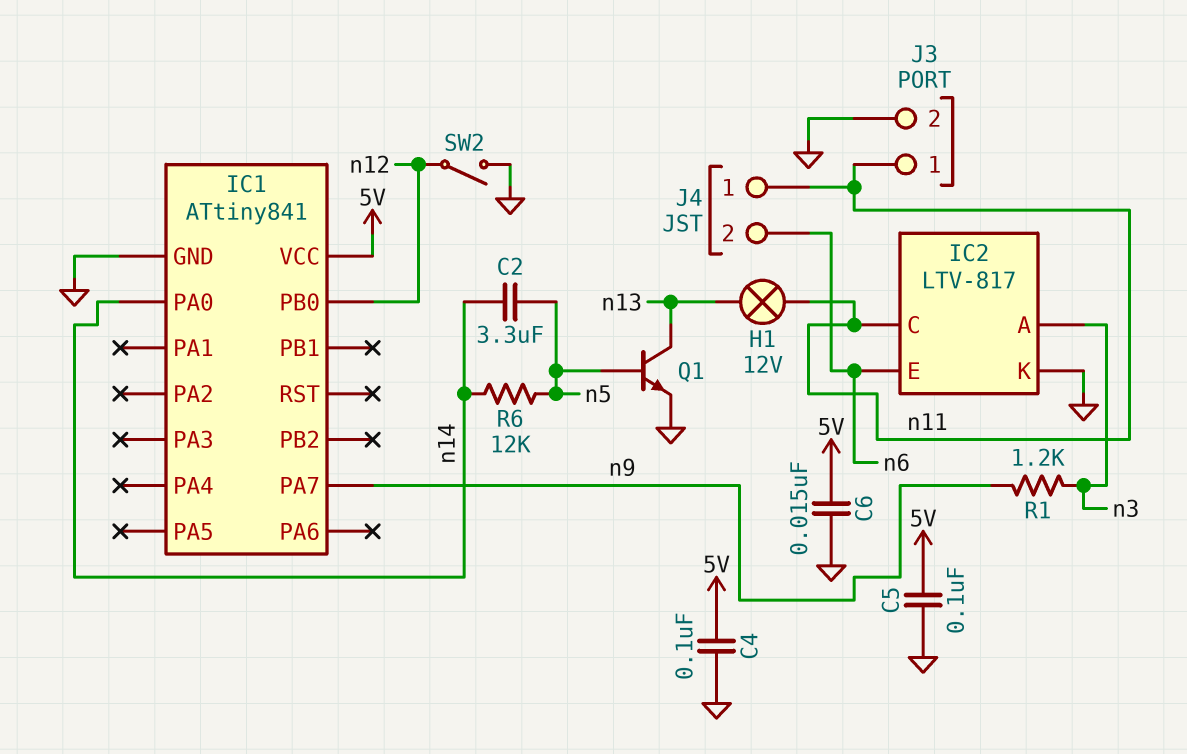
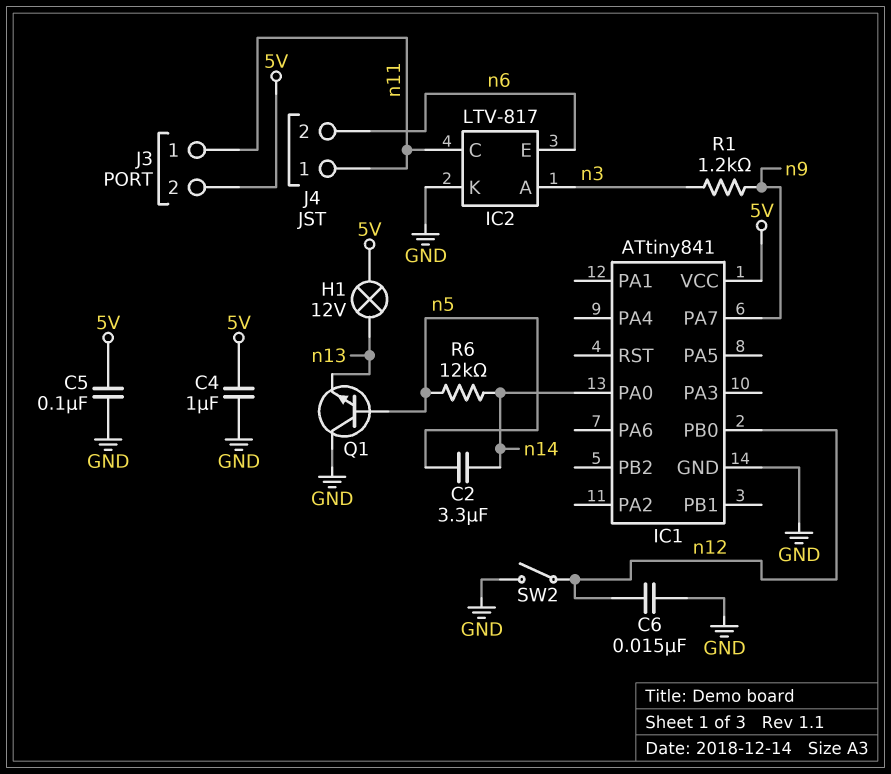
C4: 100nF (5V, GND) -> 1uF (5V, GND)
C6: 15nF (5V, GND) -> 15nF (GND, n12)
H1: lamp 12V (n11, n13) -> lamp 12V (5V, n13)
J3 pin 2: GND -> 5V
Q1: NPN (B n5, C n13, E GND) -> NPN (B n5, C GND, E n13)

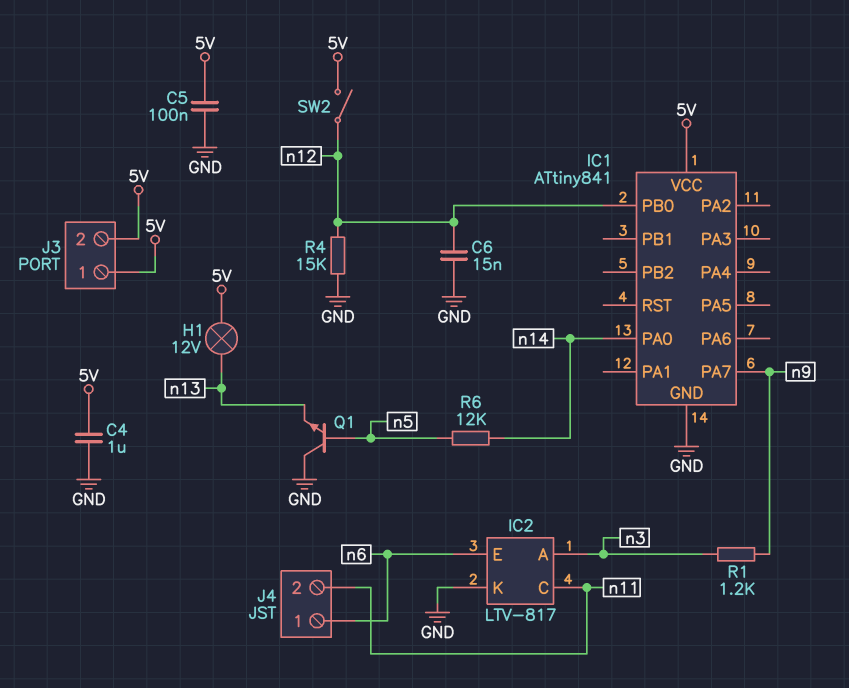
C2: 3.3uF (n5, n14) -> none
J3 pin 1: n11 -> 5V
J4 pin 1: n11 -> n6
J4 pin 2: n6 -> n11
R4: none -> 15k (GND, n12)
SW2: switch (GND, n12) -> switch (5V, n12)

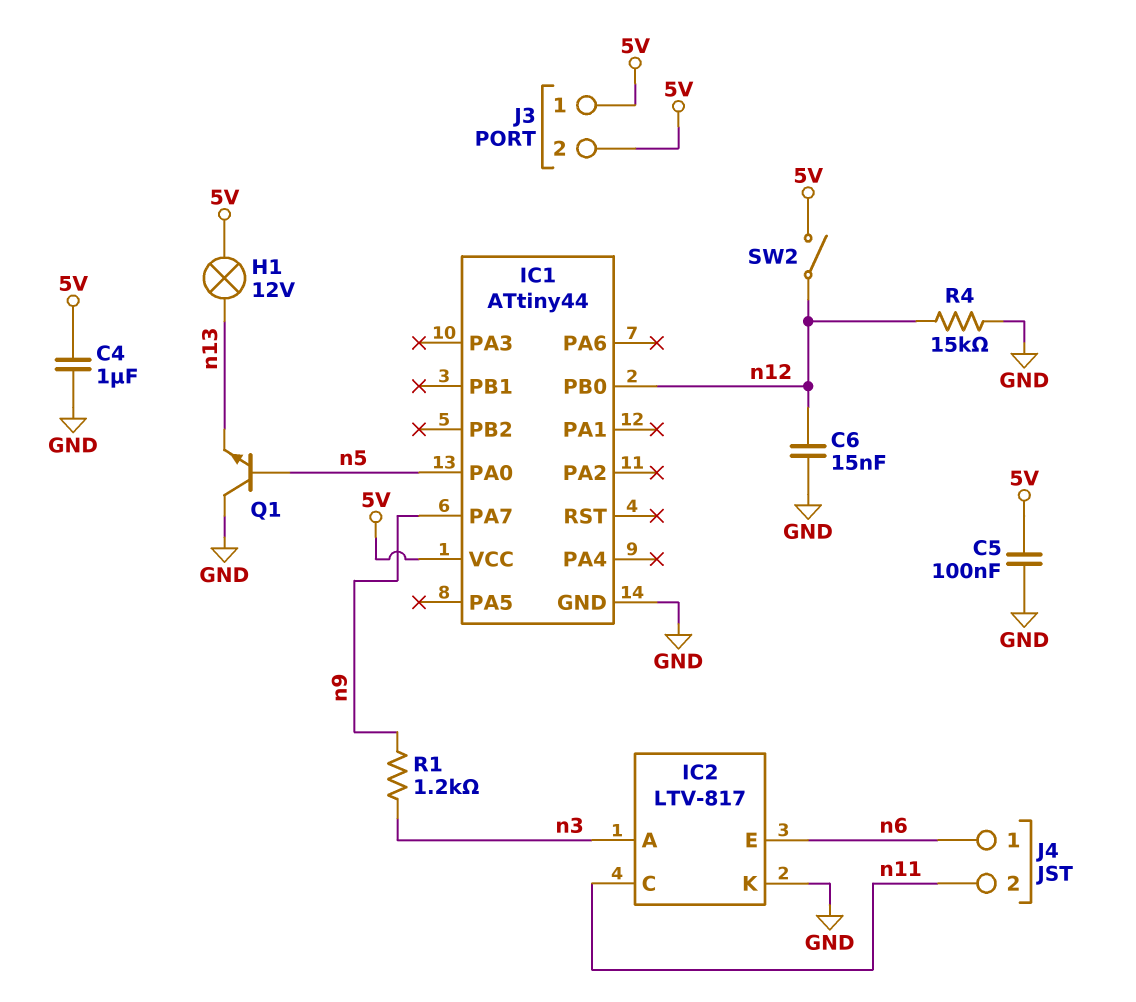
IC1: ATtiny841 -> ATtiny44
IC1 pin PA0: n14 -> n5
R6: 12k (n5, n14) -> none

